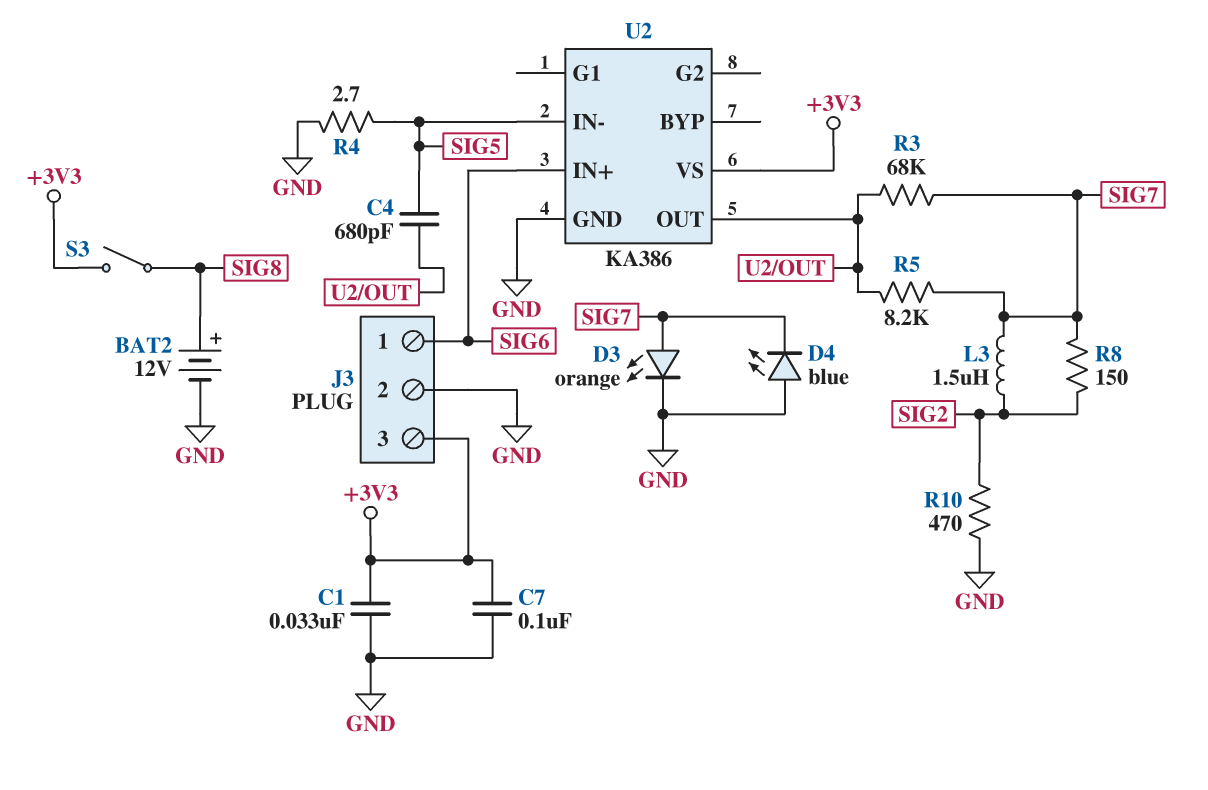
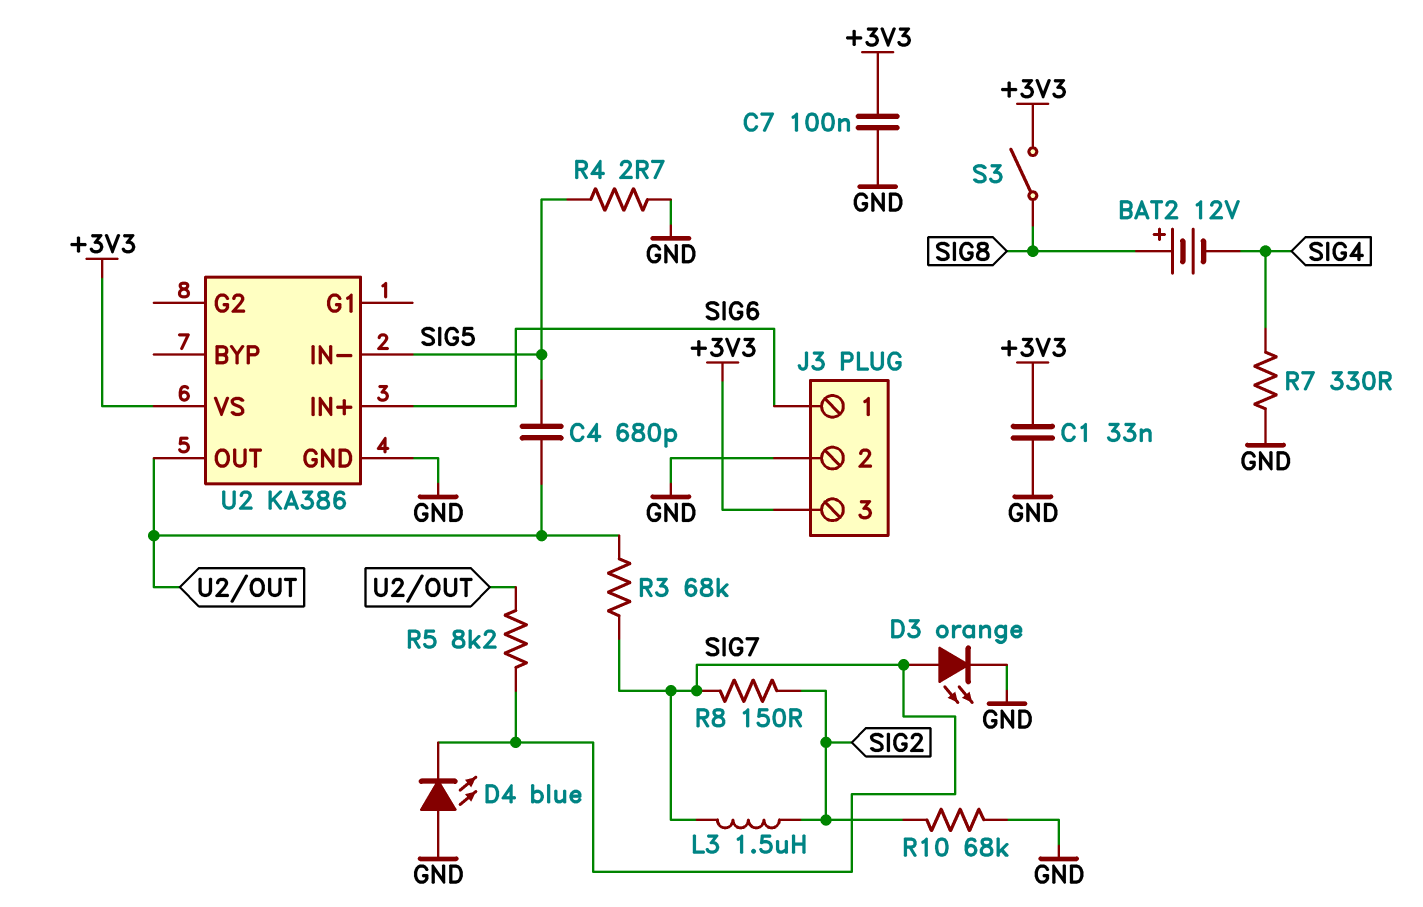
BAT2: 12V (plus SIG8, minus GND) -> 12V (plus SIG8, minus SIG4)
R7: none -> 330 (GND, SIG4)
R10: 470 (GND, SIG2) -> 68k (GND, SIG2)

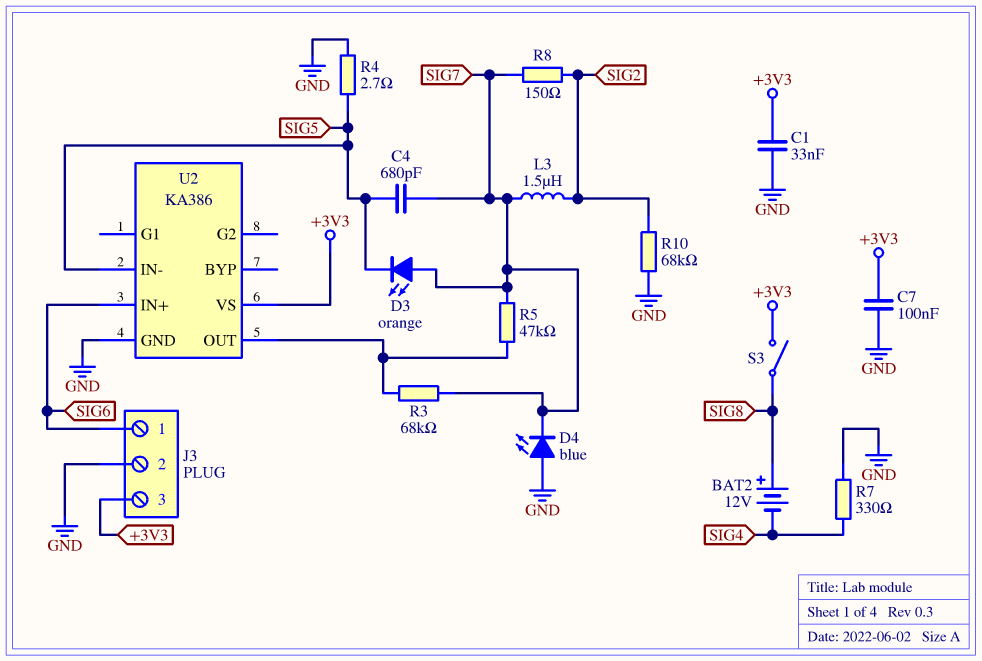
C4: 680pF (SIG5, U2/OUT) -> 680pF (SIG5, SIG7)
D3: LED orange (A SIG7, K GND) -> LED orange (A SIG7, K SIG5)
R5: 8.2k (SIG7, U2/OUT) -> 47k (SIG7, U2/OUT)

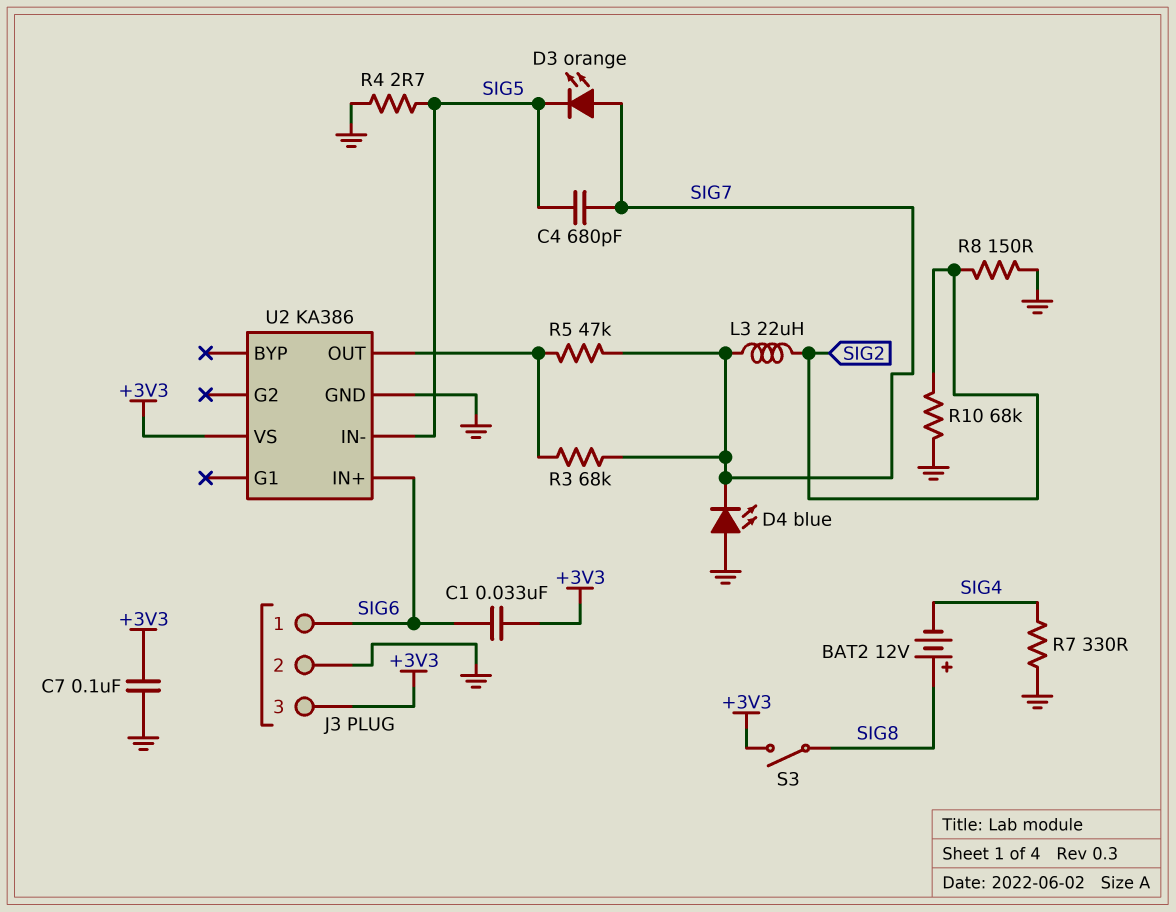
C1: 33nF (+3V3, GND) -> 33nF (+3V3, SIG6)
L3: 1.5uH (SIG2, SIG7) -> 22uH (SIG2, SIG7)
R8: 150 (SIG2, SIG7) -> 150 (GND, SIG2)

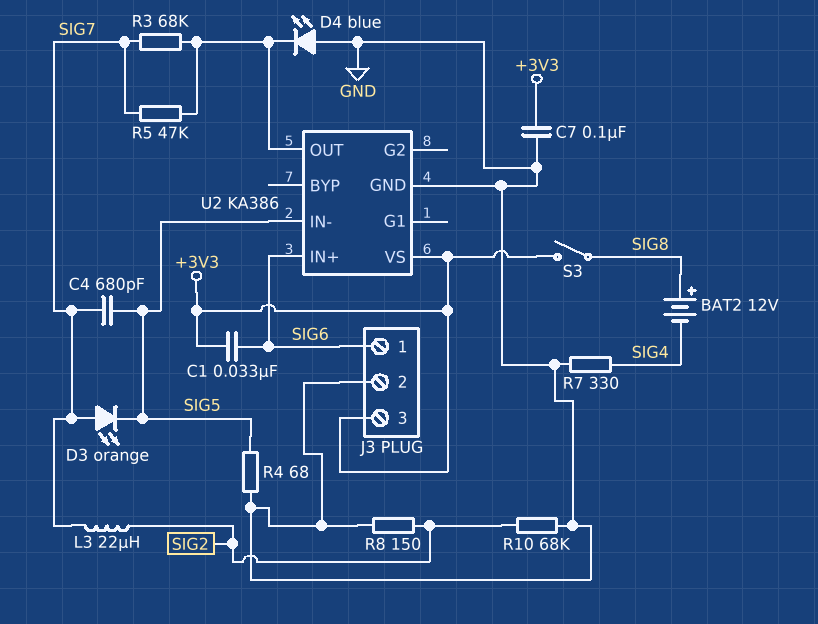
D4: LED blue (A GND, K SIG7) -> LED blue (A GND, K U2/OUT)
R4: 2.7 (GND, SIG5) -> 68 (GND, SIG5)

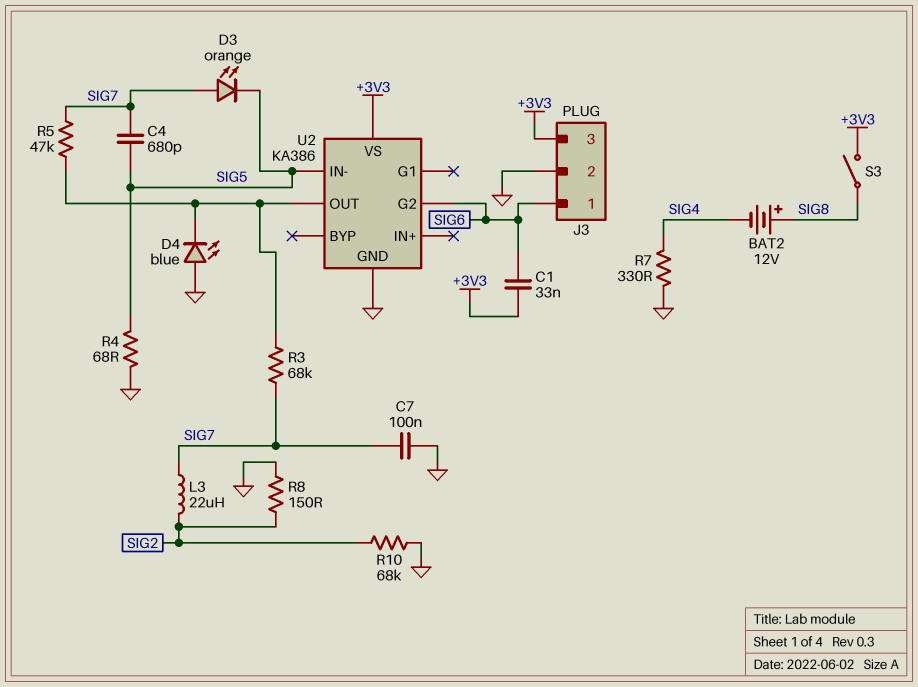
C7: 100nF (+3V3, GND) -> 100nF (GND, SIG7)
U2 pin G2: none -> SIG6
U2 pin IN+: SIG6 -> none

